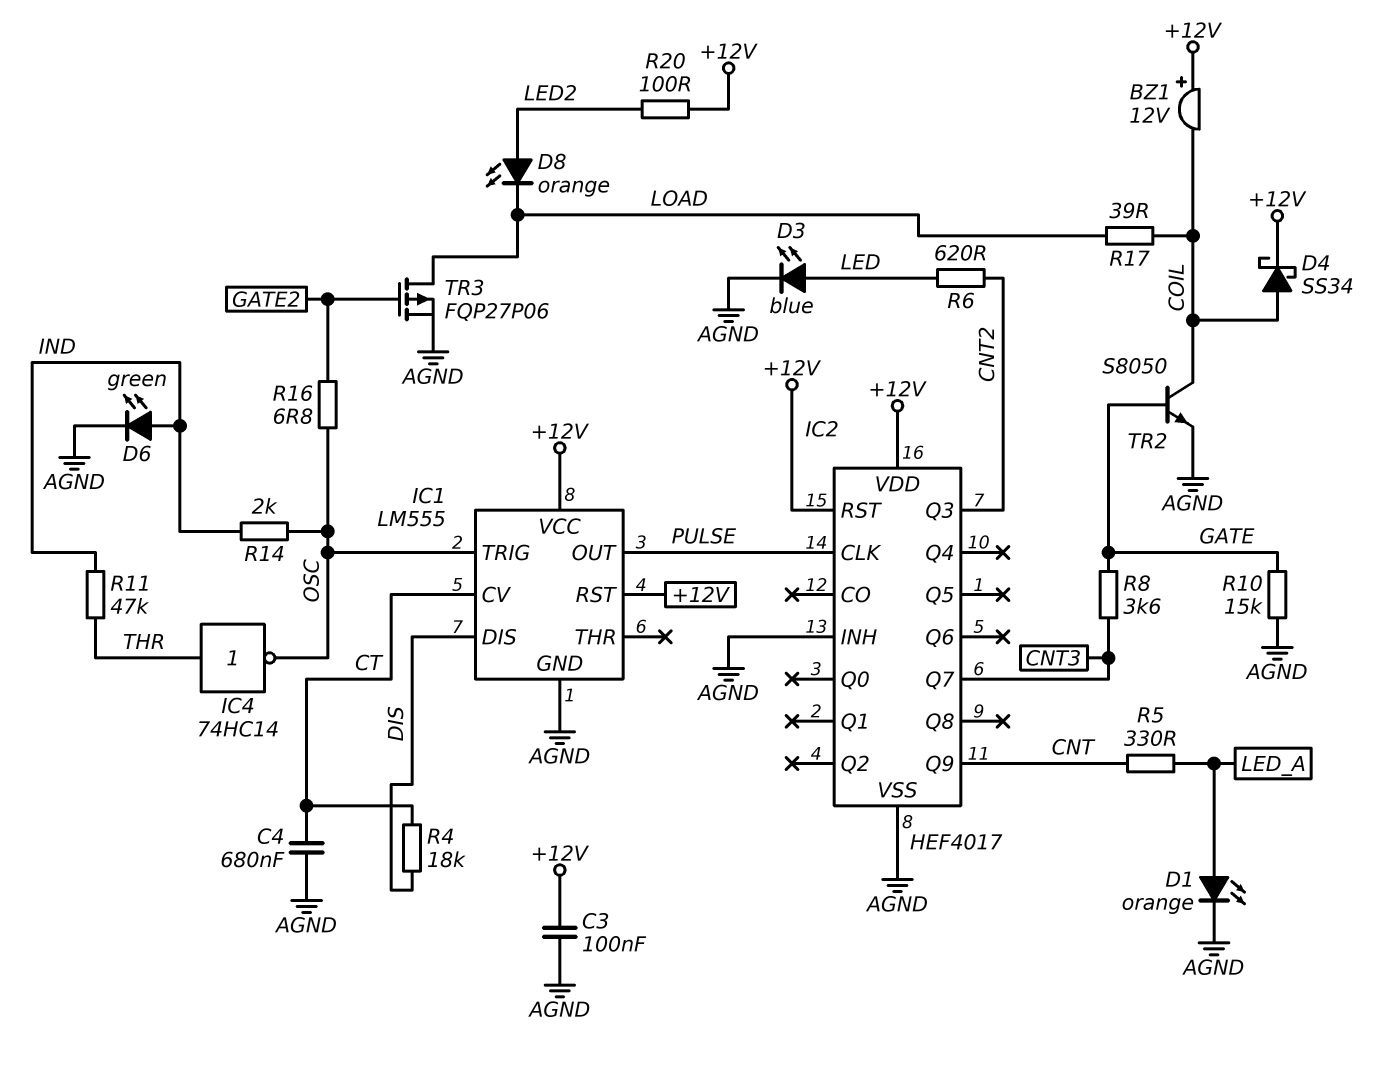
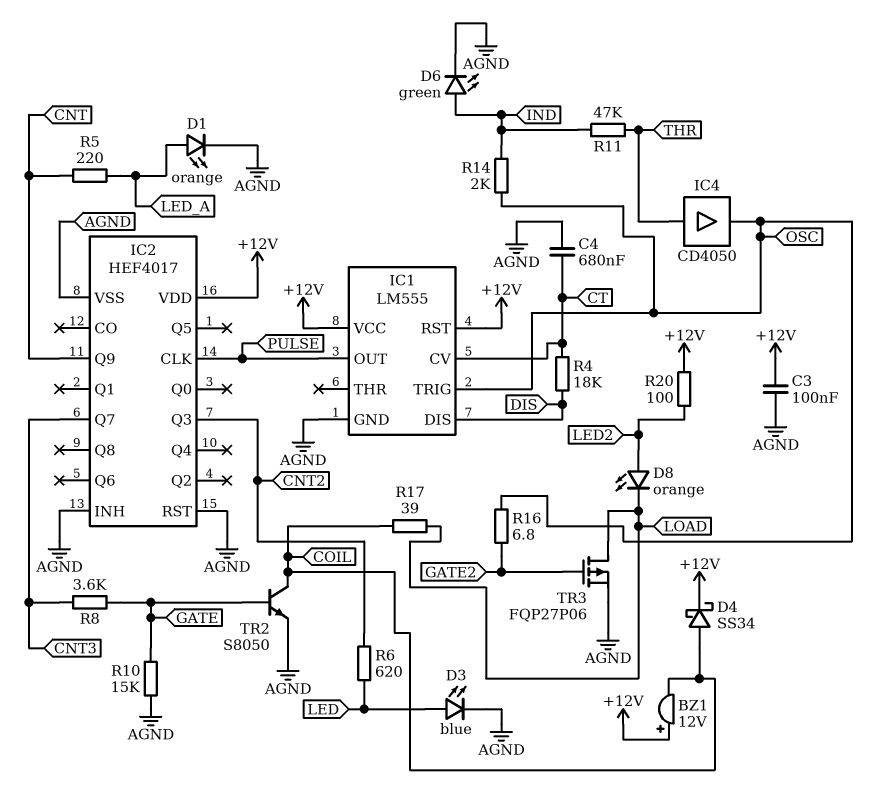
IC2 pin RST: +12V -> AGND
IC4: NOT 74HC14 (in THR, out OSC) -> buffer CD4050 (in THR, out OSC)
R5: 330 (CNT, LED_A) -> 220 (CNT, LED_A)

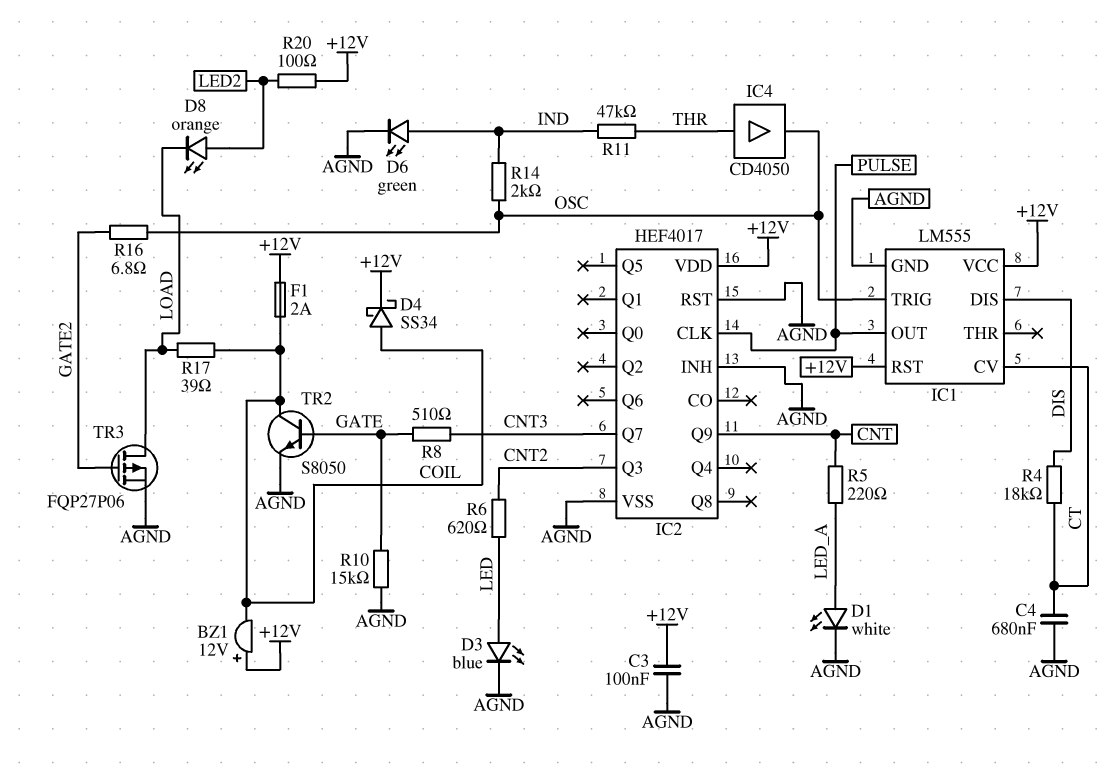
D1: LED orange (A LED_A, K AGND) -> LED white (A LED_A, K AGND)
F1: none -> 2A (+12V, COIL)
R8: 3.6k (CNT3, GATE) -> 510 (CNT3, GATE)

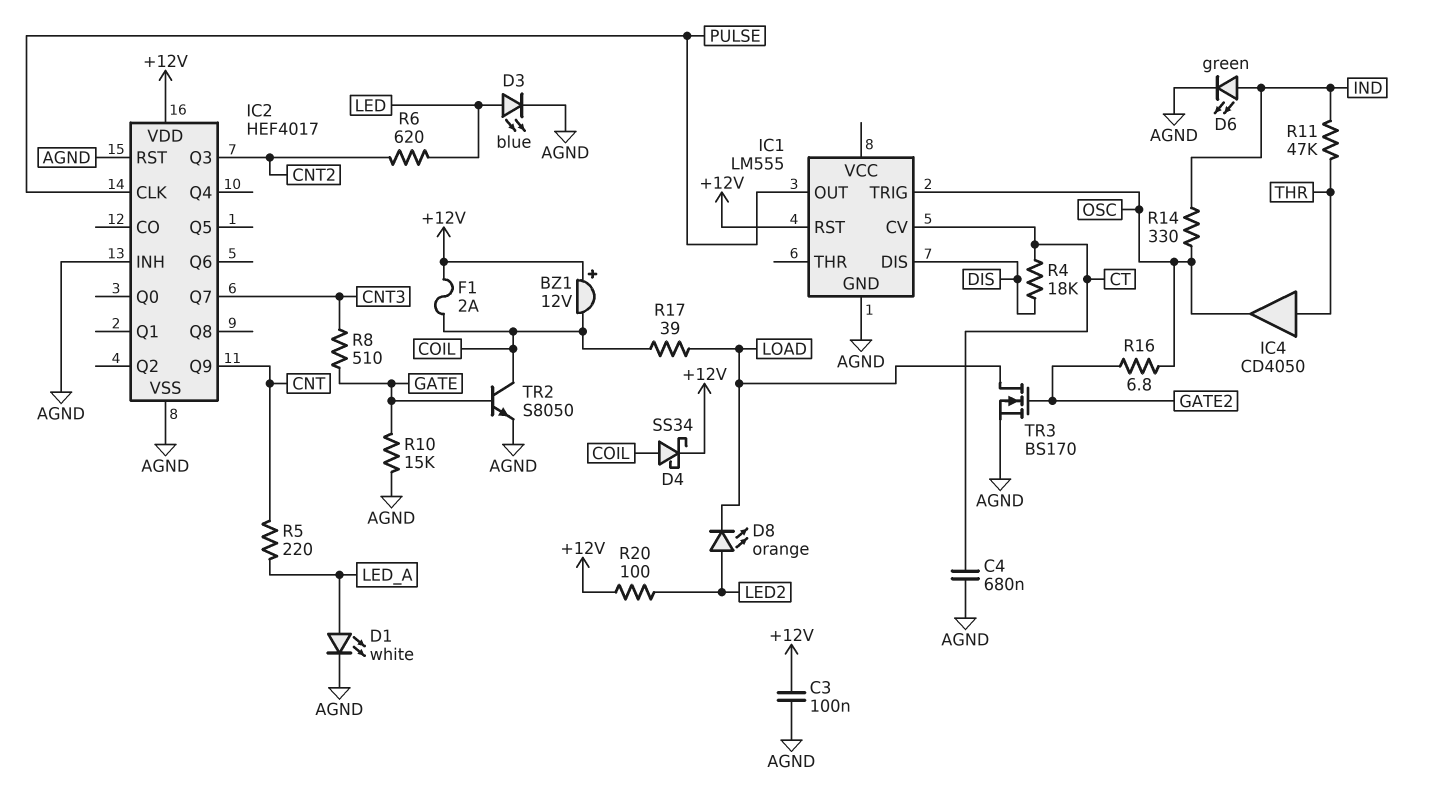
IC1 pin VCC: +12V -> none
R14: 2k (IND, OSC) -> 330 (IND, OSC)
TR3: PMOS FQP27P06 (G GATE2, D LOAD, S AGND) -> NMOS BS170 (G GATE2, D LOAD, S AGND)

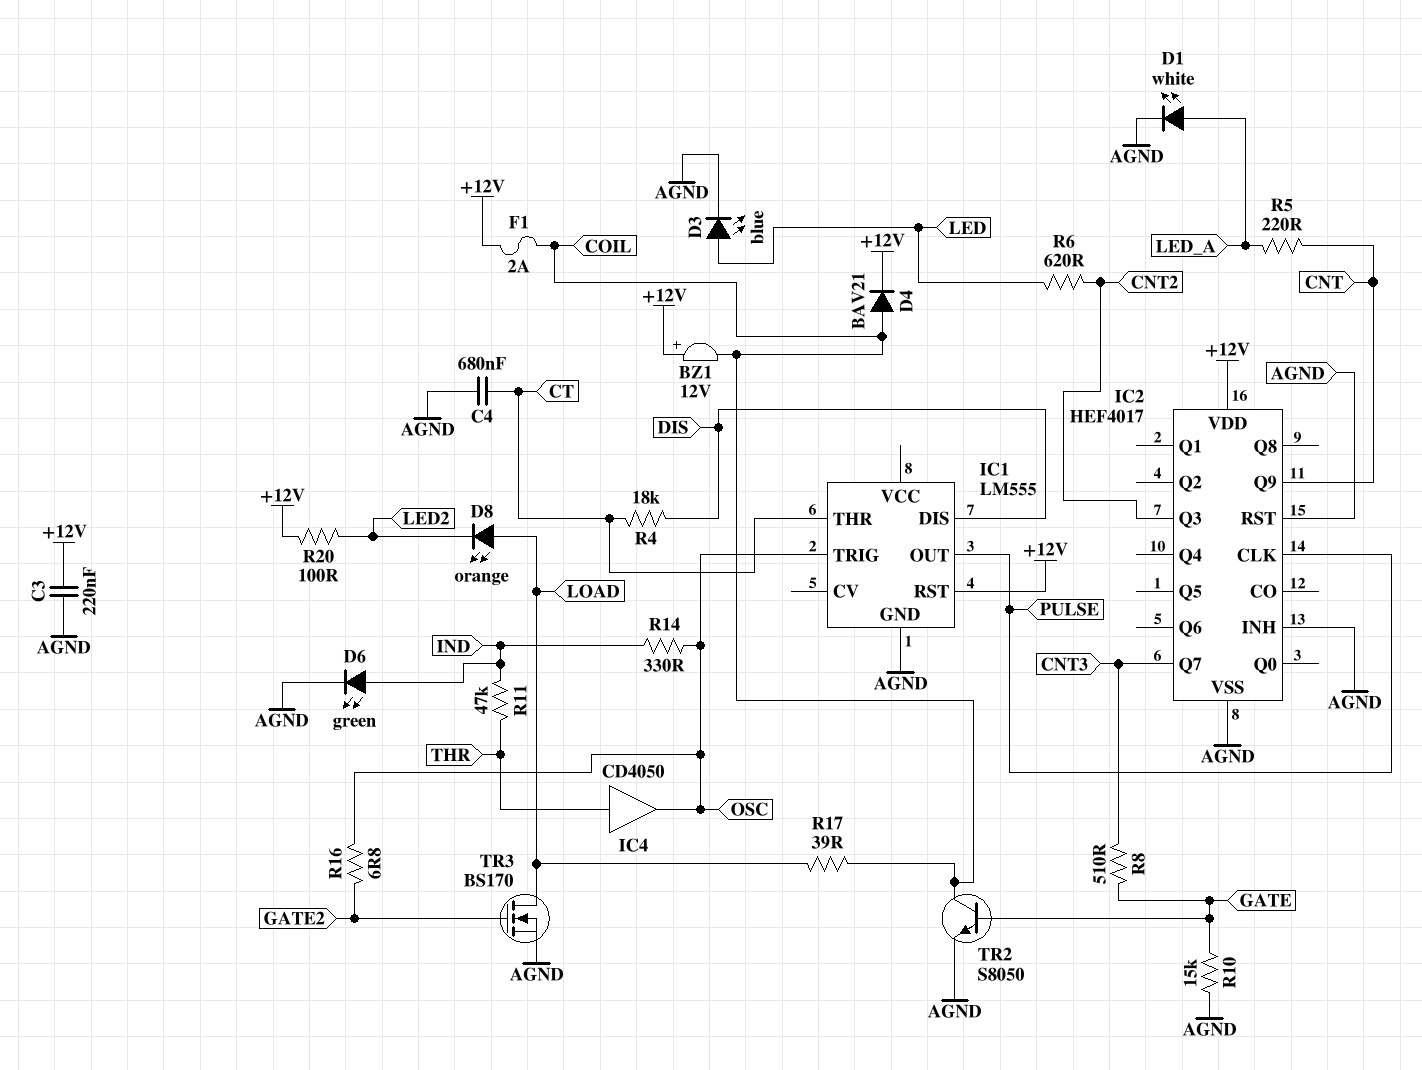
C3: 100nF (+12V, AGND) -> 220nF (+12V, AGND)
D4: schottky SS34 (A COIL, K +12V) -> diode BAV21 (A COIL, K +12V)
D8: LED orange (A LED2, K LOAD) -> LED orange (A LOAD, K LED2)
IC1 pin CV: CT -> none
IC1 pin THR: none -> CT

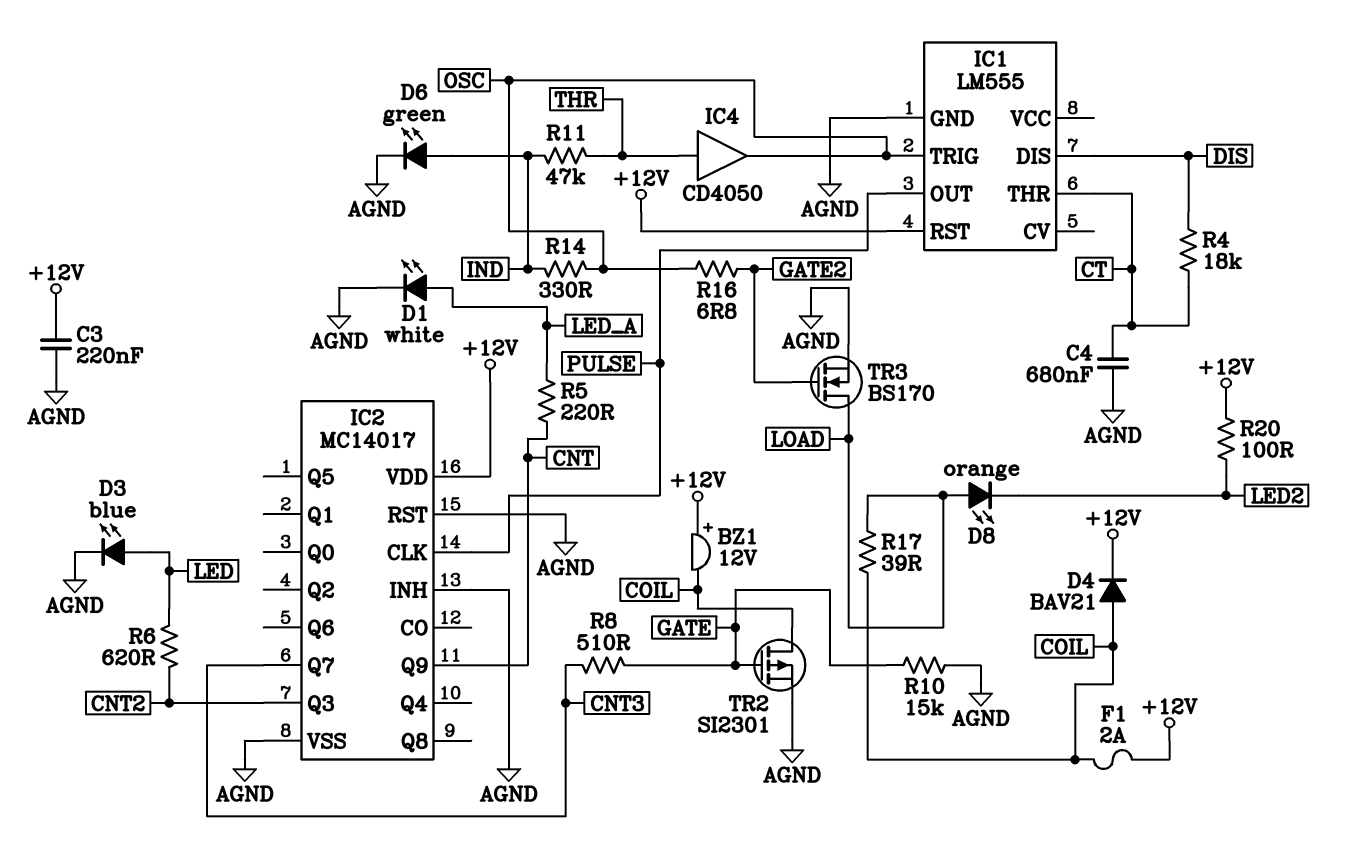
IC2: HEF4017 -> MC14017
TR2: NPN S8050 (B GATE, C COIL, E AGND) -> PMOS SI2301 (G GATE, D COIL, S AGND)

